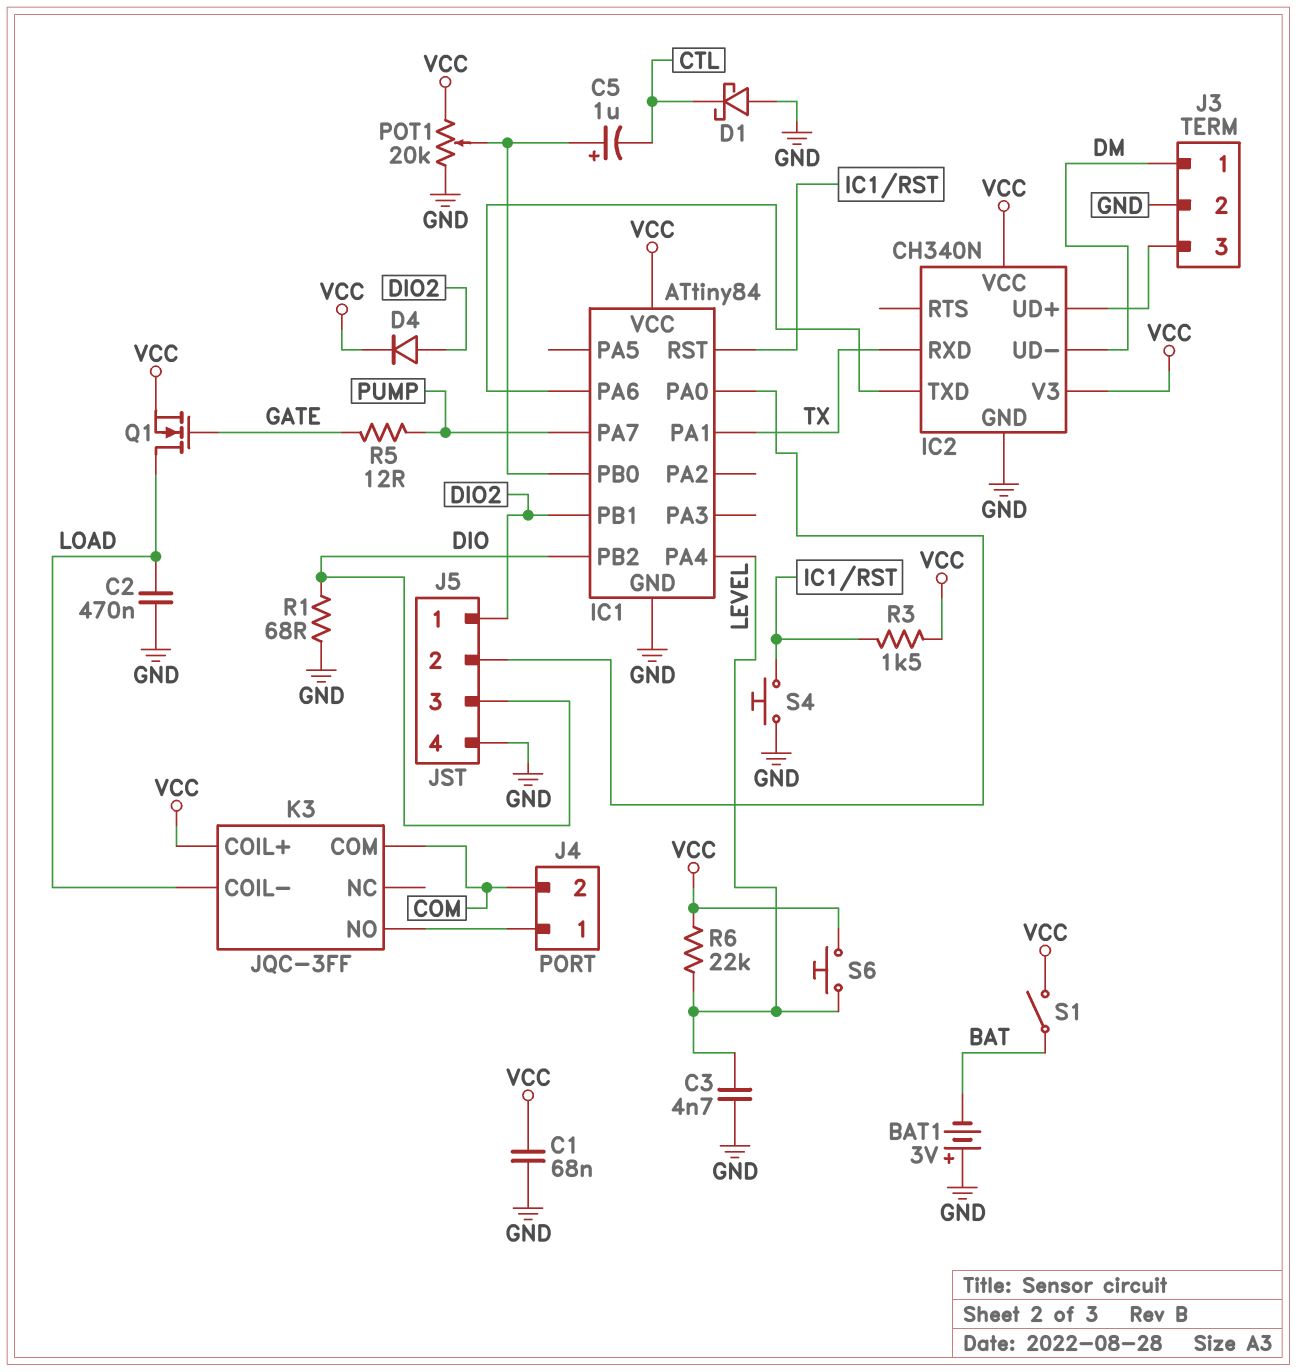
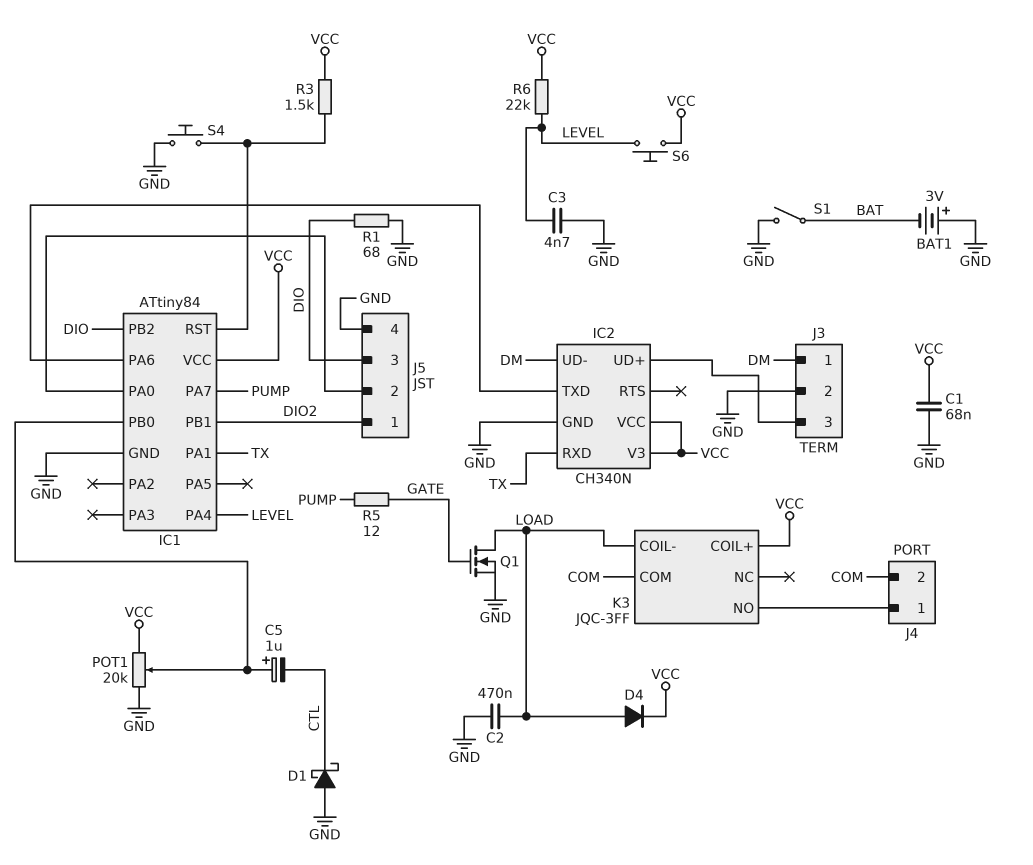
D4: diode (A DIO2, K VCC) -> diode (A LOAD, K VCC)
Q1: NMOS (G GATE, D LOAD, S VCC) -> NMOS (G GATE, D LOAD, S GND)
S1: switch (BAT, VCC) -> switch (BAT, GND)

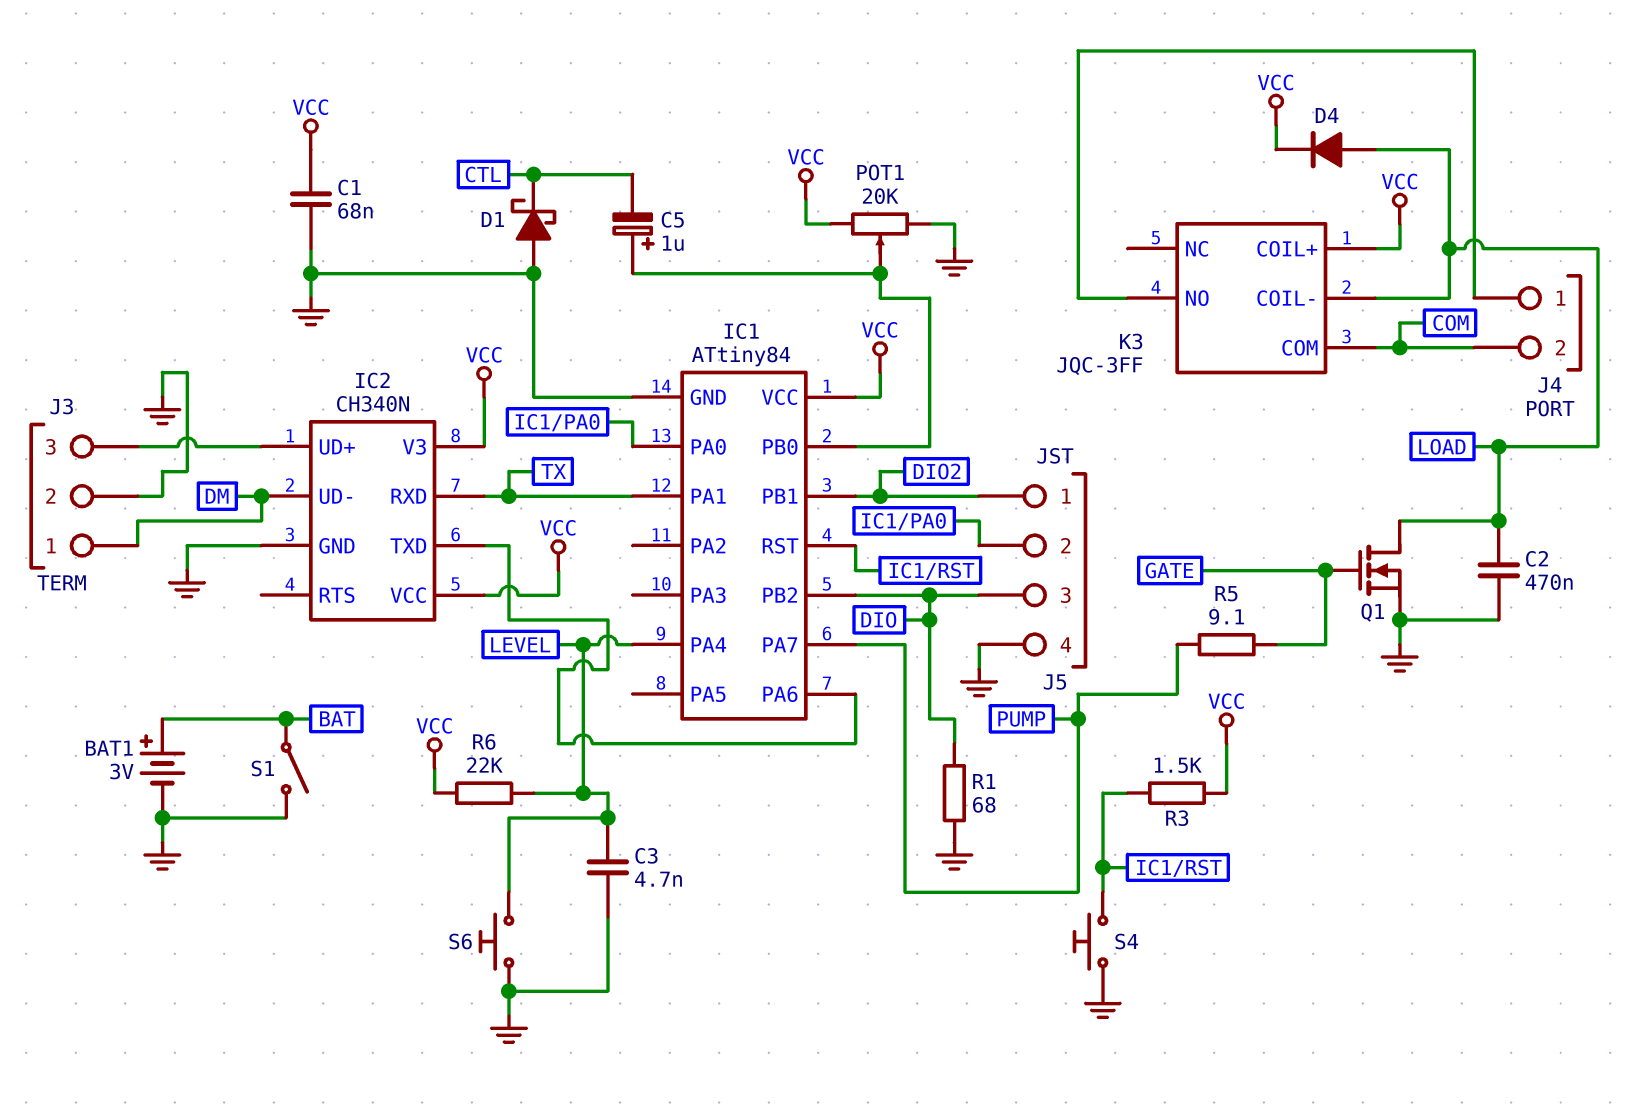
BAT1: 3V (plus GND, minus BAT) -> 3V (plus BAT, minus GND)
R5: 12 (GATE, PUMP) -> 9.1 (GATE, PUMP)
S6: button (LEVEL, VCC) -> button (GND, LEVEL)

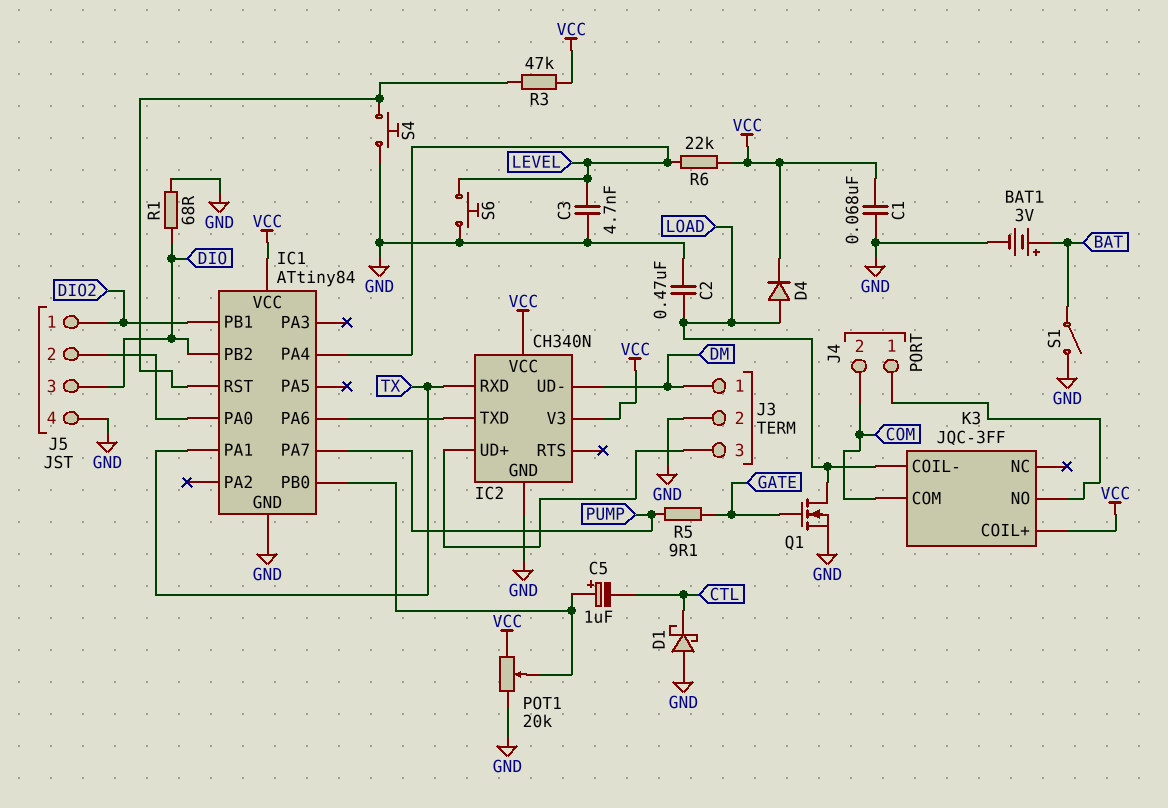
R3: 1.5k (IC1/RST, VCC) -> 47k (IC1/RST, VCC)

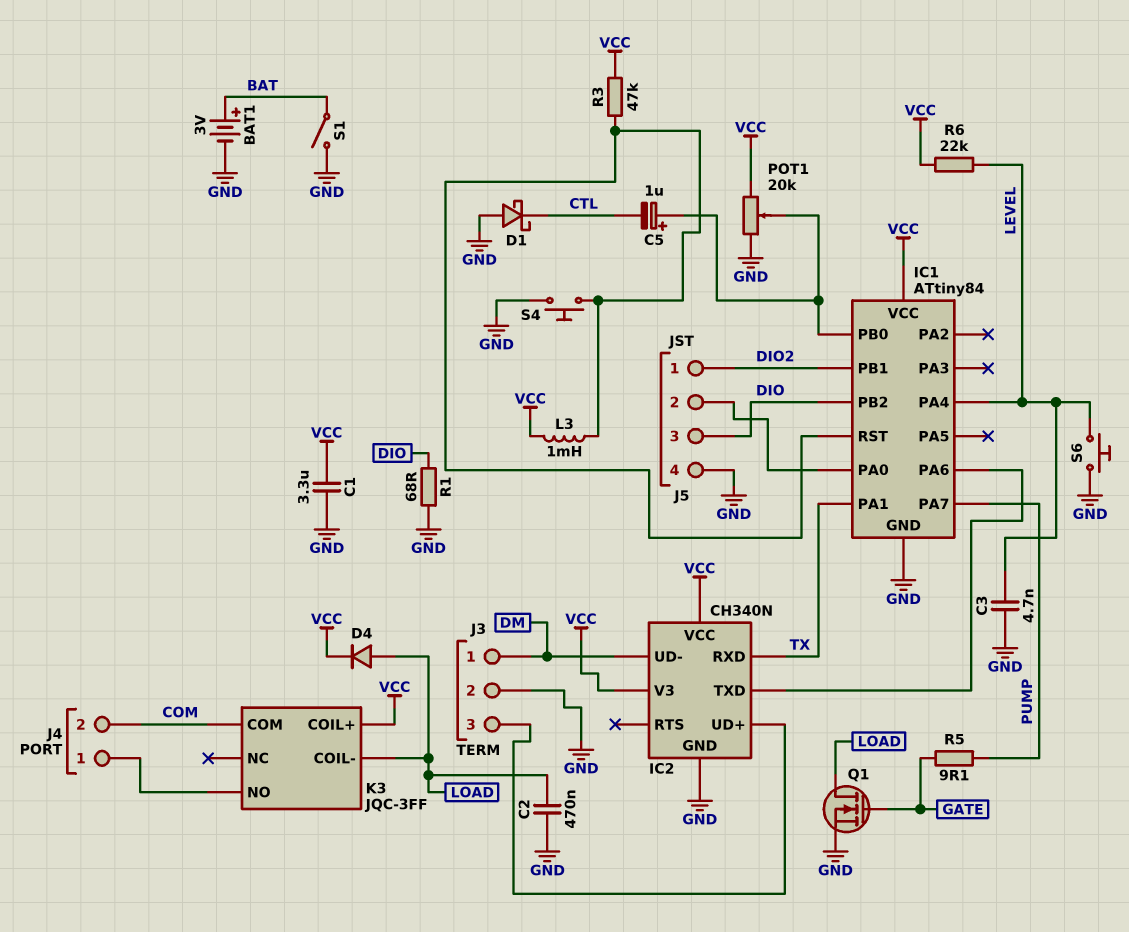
C1: 68nF (GND, VCC) -> 3.3uF (GND, VCC)
L3: none -> 1mH (IC1/RST, VCC)

